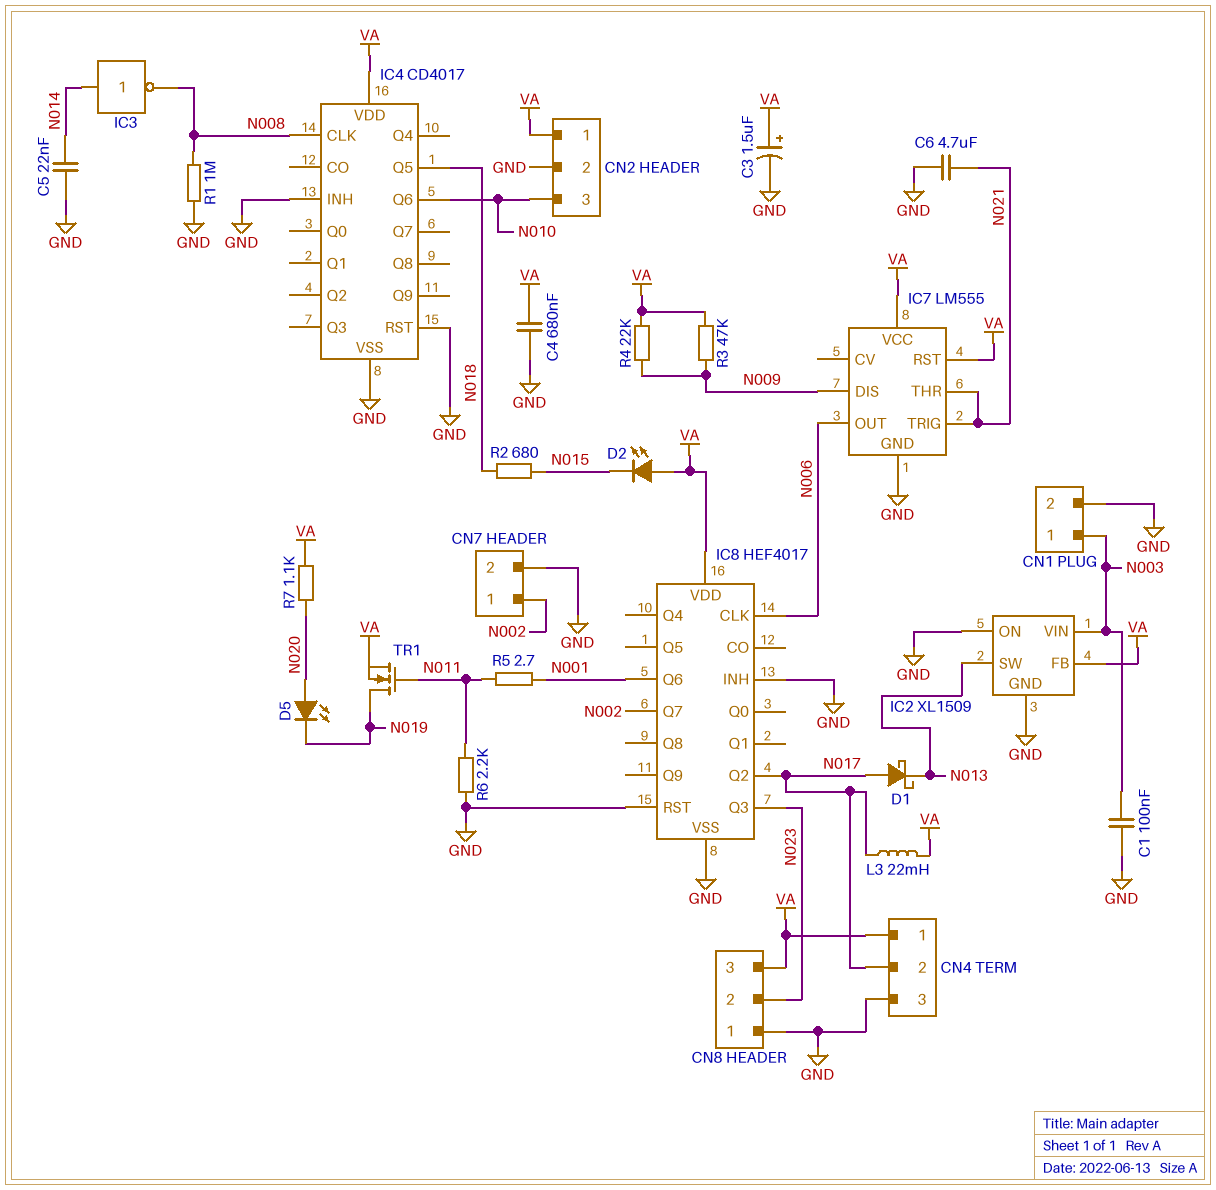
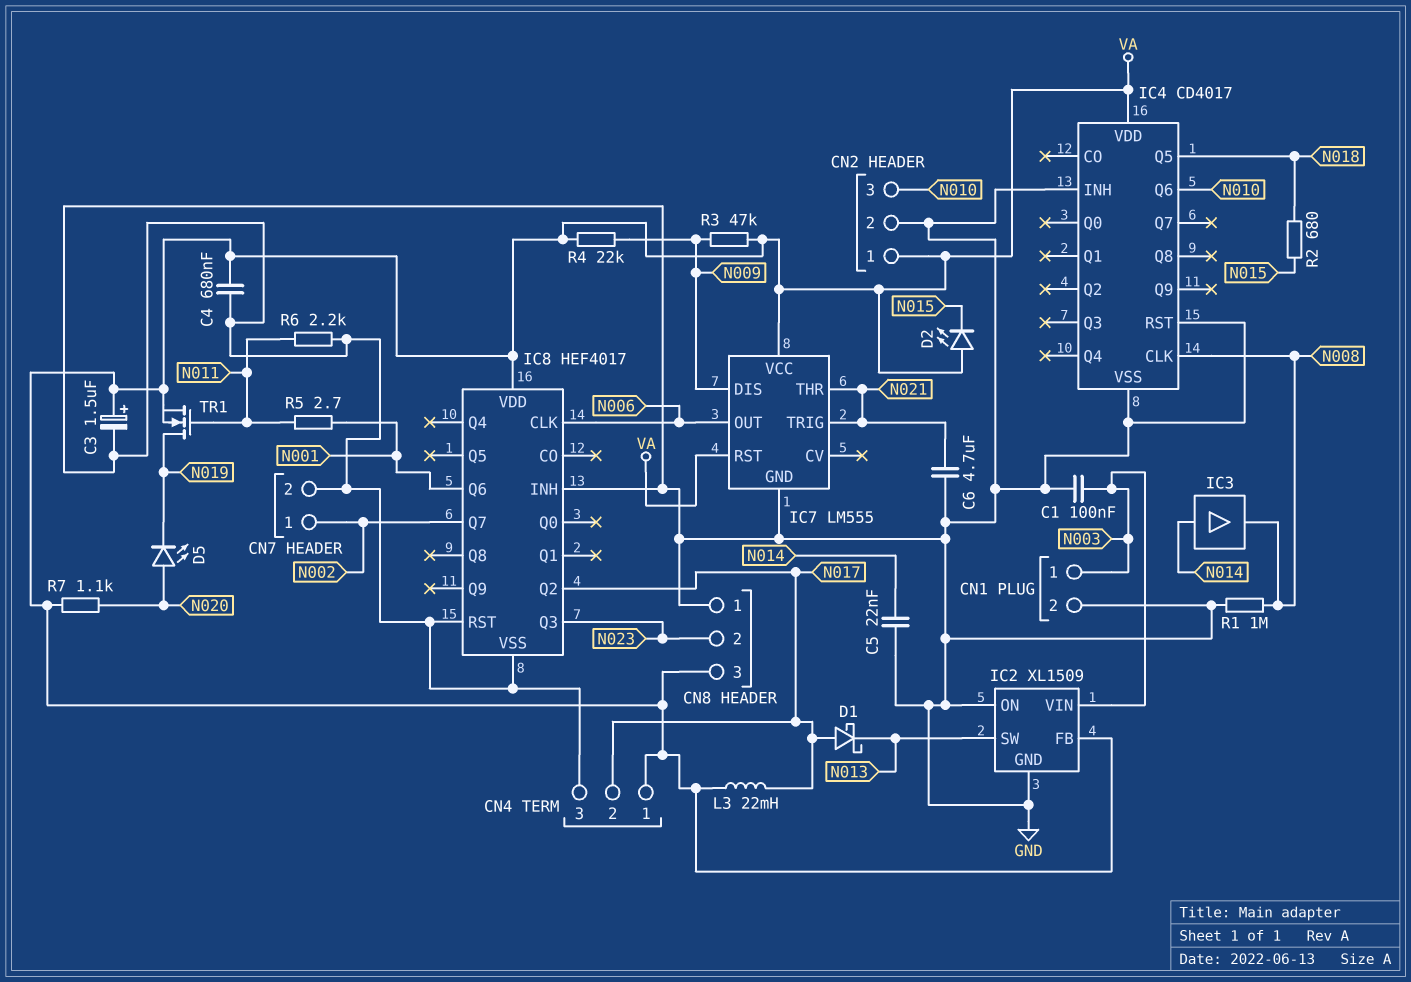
IC3: NOT (in N014, out N008) -> buffer (in N014, out N008)

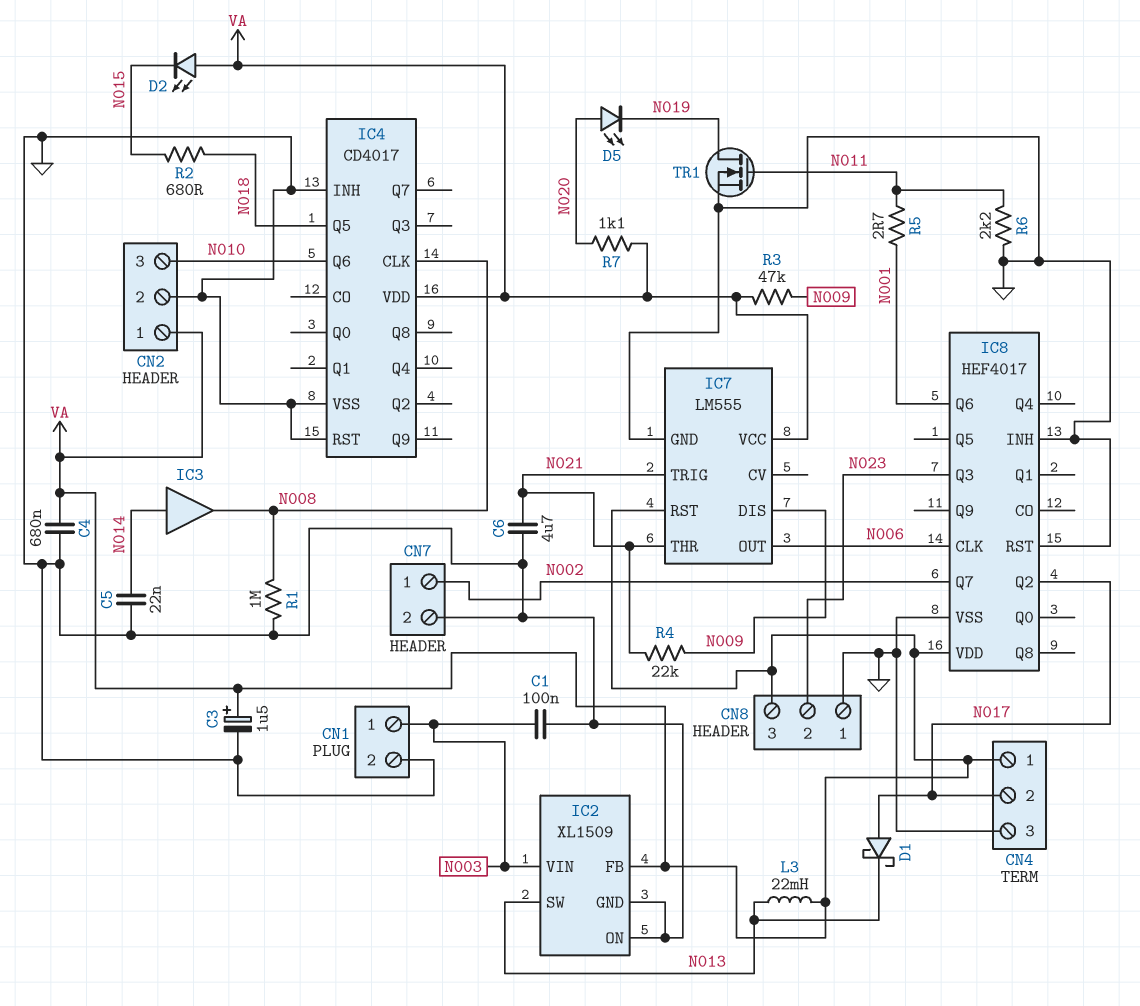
L3: 22mH (N017, VA) -> 22mH (N013, VA)
R4: 22k (N009, VA) -> 22k (N009, N021)
TR1: NMOS (G N011, D N019, S VA) -> NMOS (G N011, D N019, S GND)

